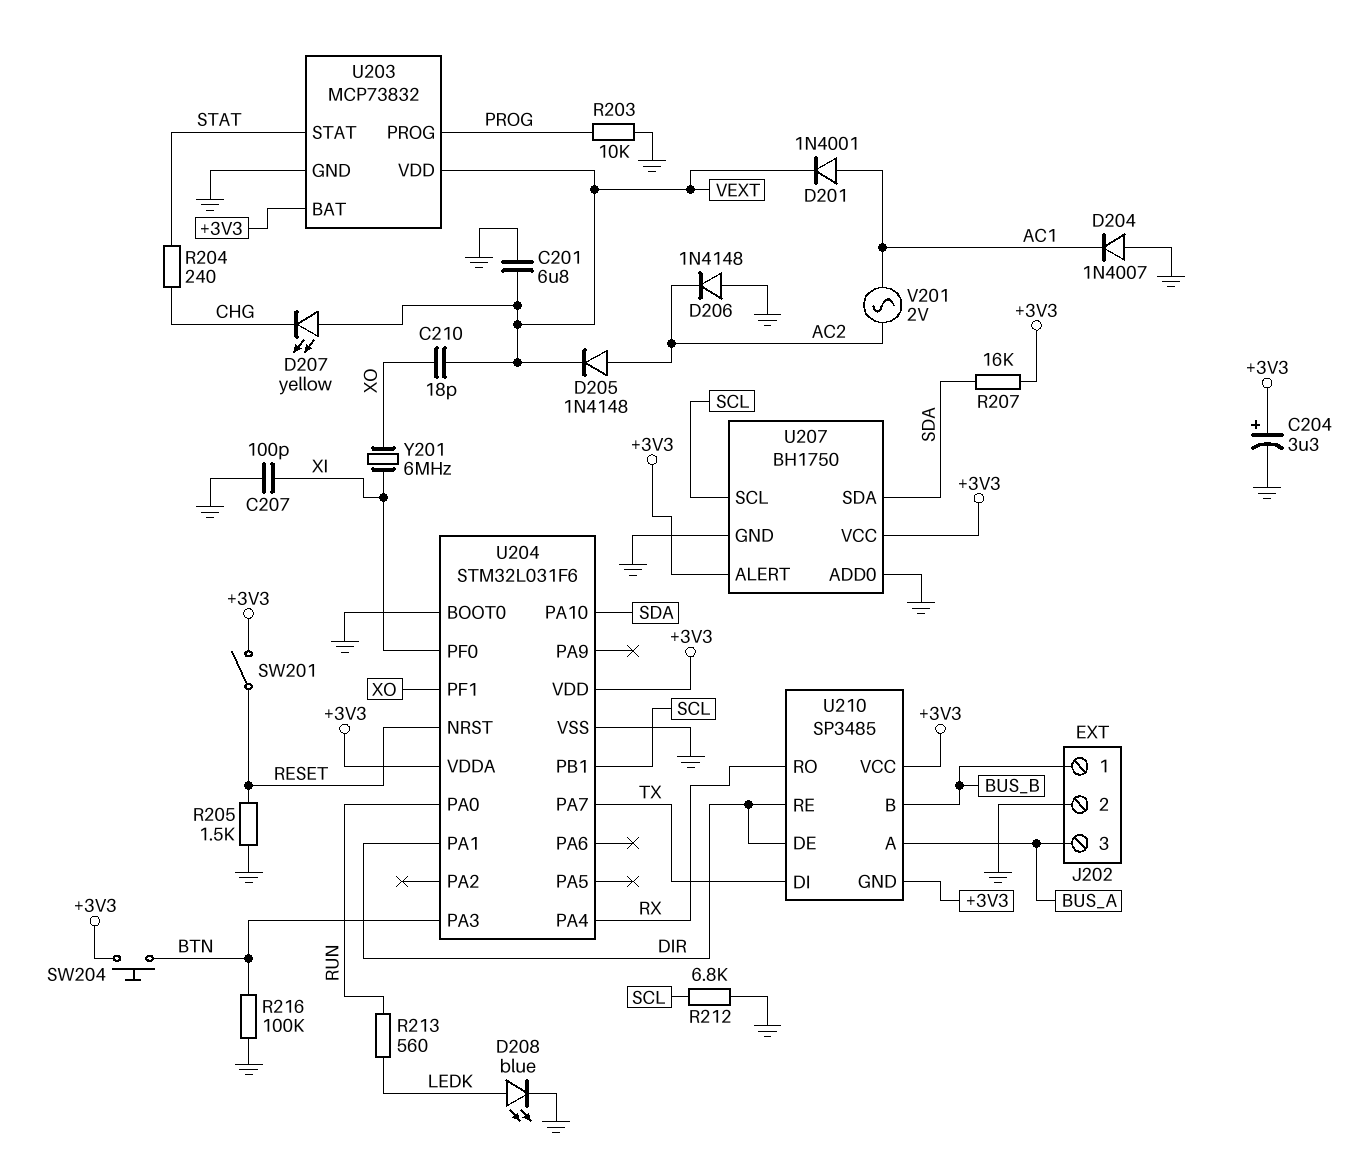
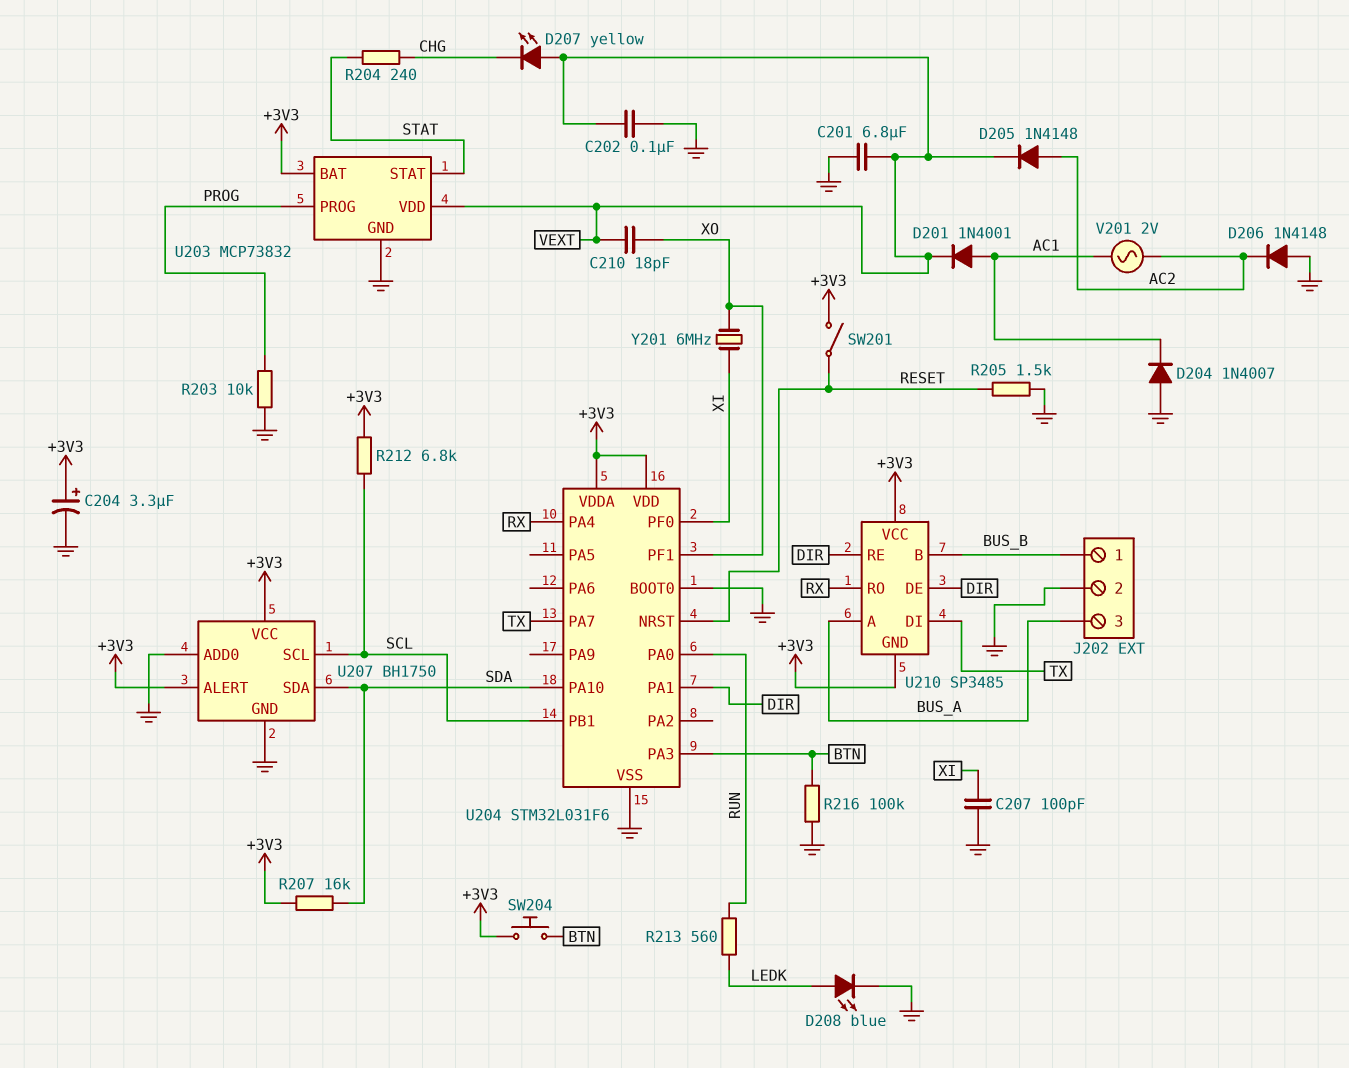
C202: none -> 100nF (GND, VEXT)
R212: 6.8k (GND, SCL) -> 6.8k (+3V3, SCL)

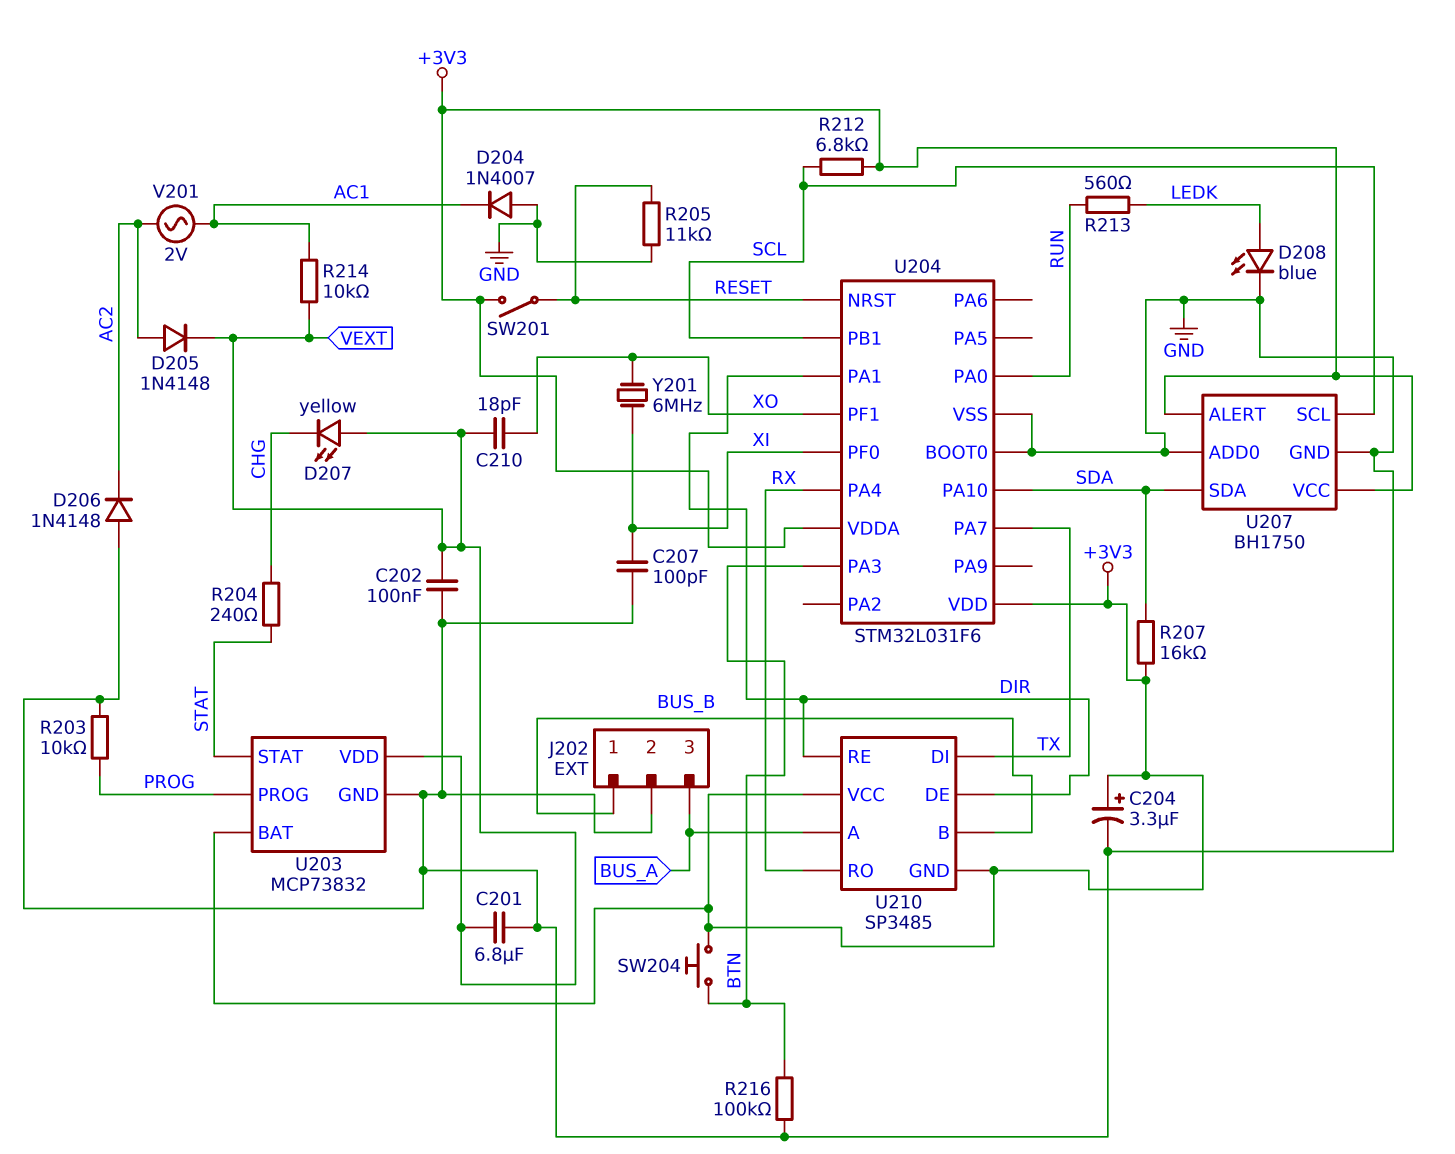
D201: diode 1N4001 (A AC1, K VEXT) -> none
R205: 1.5k (GND, RESET) -> 11k (GND, RESET)
R214: none -> 10k (AC1, VEXT)

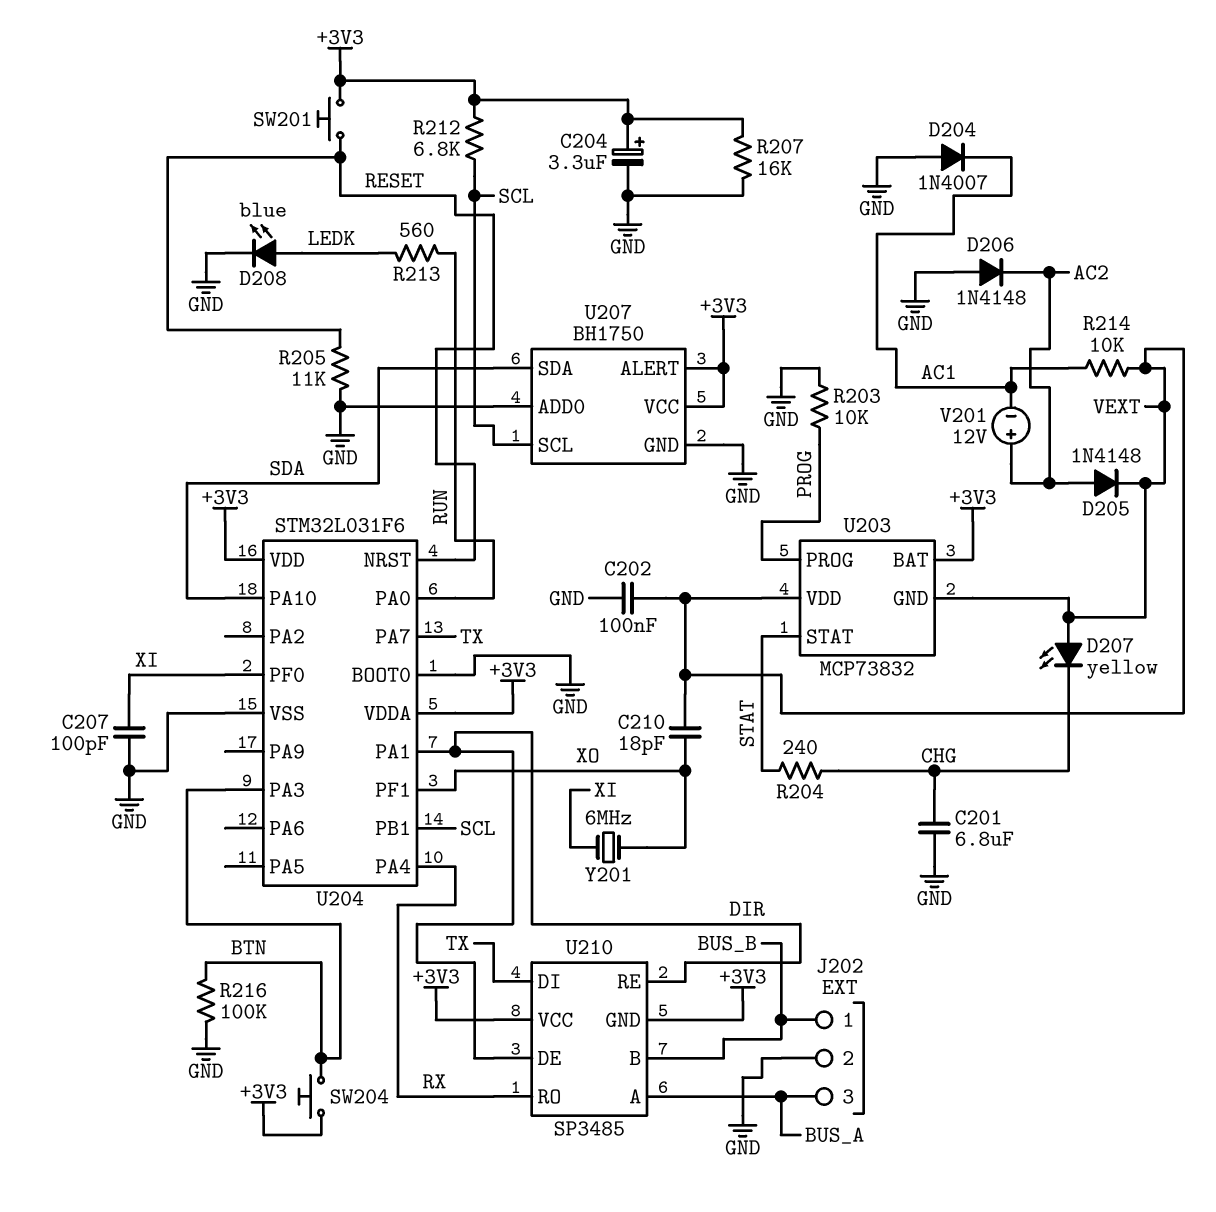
C201: 6.8uF (GND, VEXT) -> 6.8uF (CHG, GND)
R207: 16k (+3V3, SDA) -> 16k (+3V3, GND)
SW201: switch (+3V3, RESET) -> button (+3V3, RESET)
U203 pin GND: GND -> VEXT
V201: AC 2V (AC1, AC2) -> 12V (plus AC2, minus AC1)

